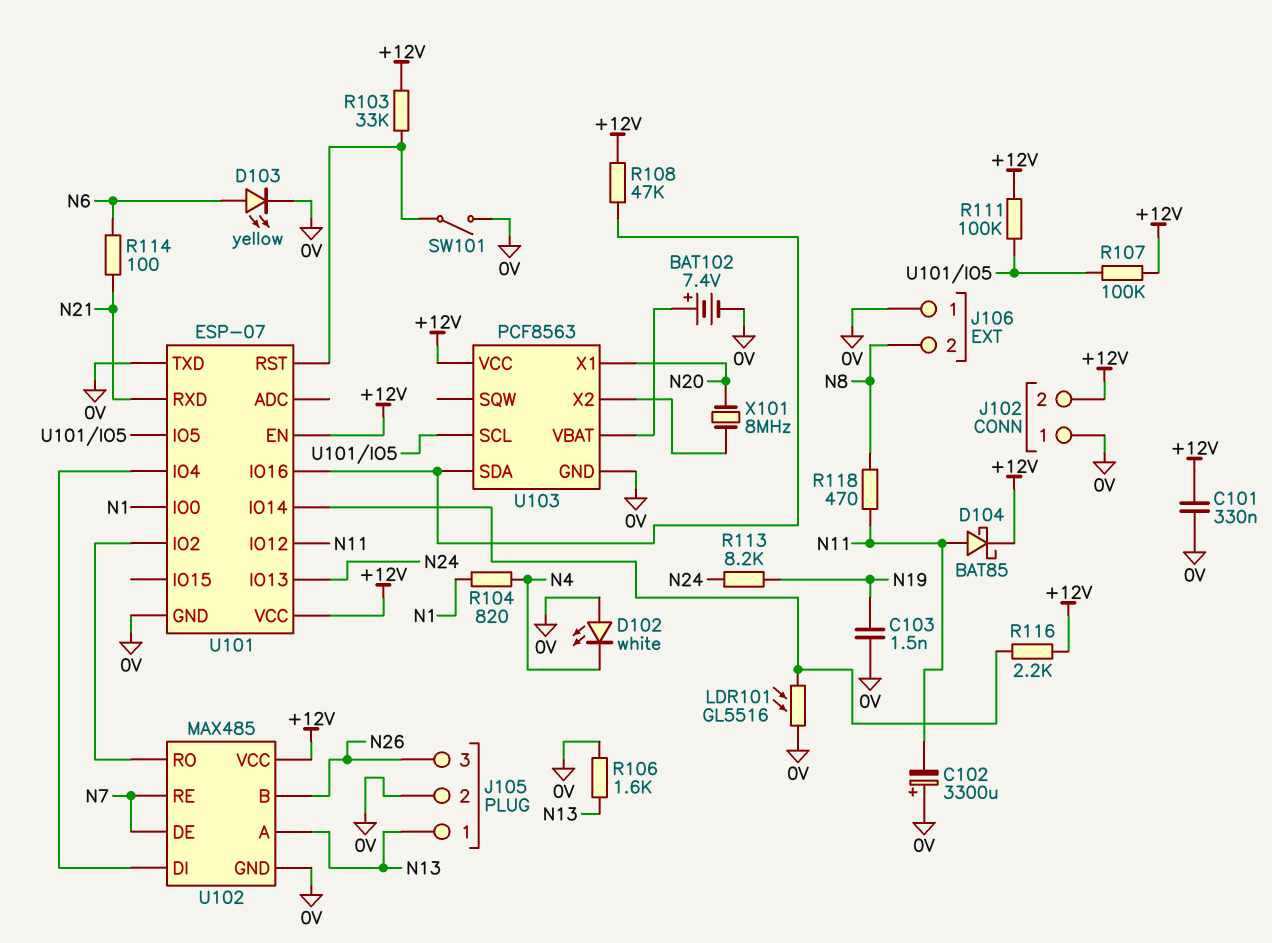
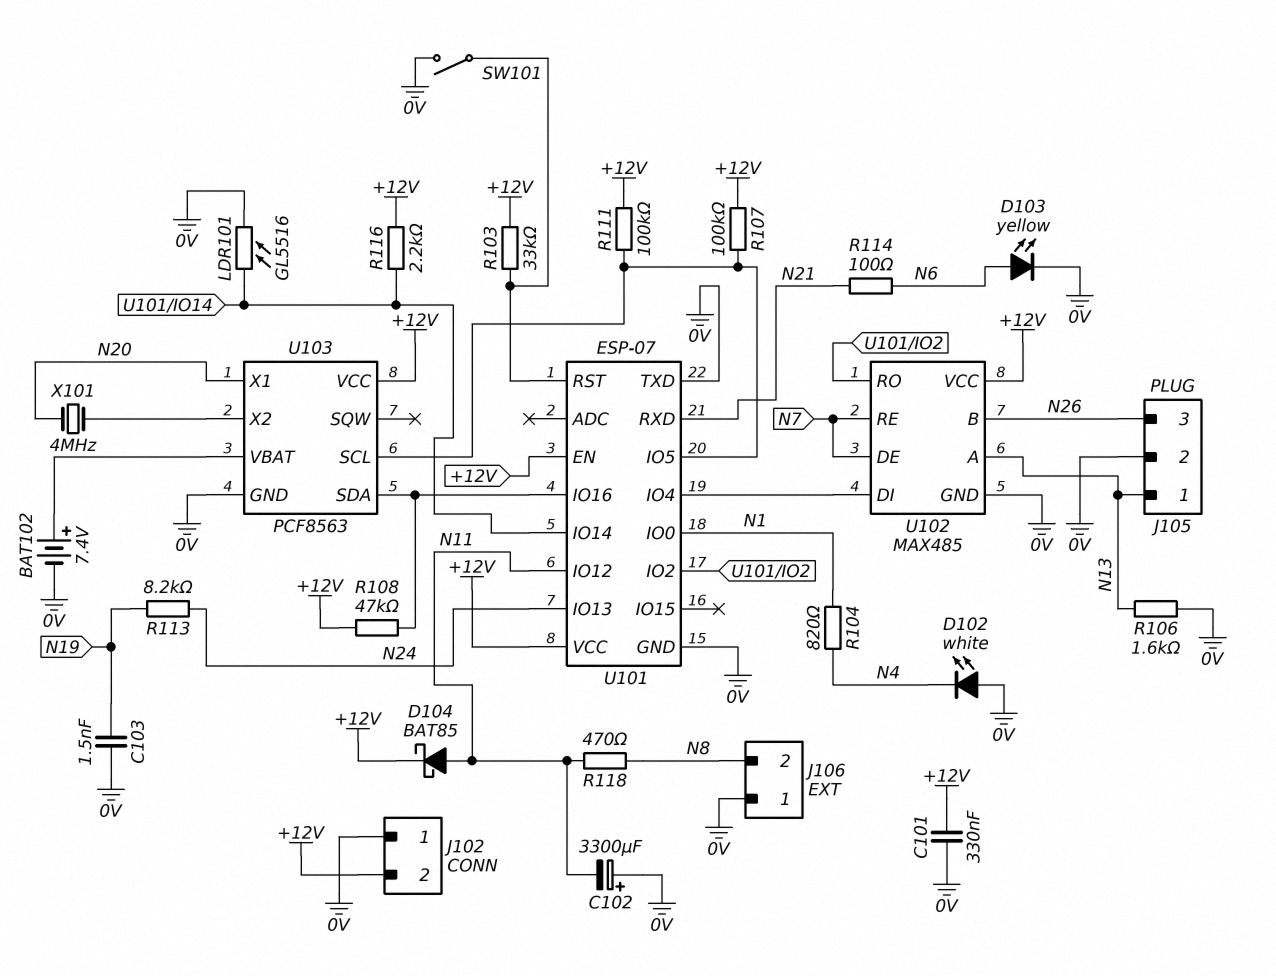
X101: 8MHz (N20, U103/X2) -> 4MHz (N20, U103/X2)

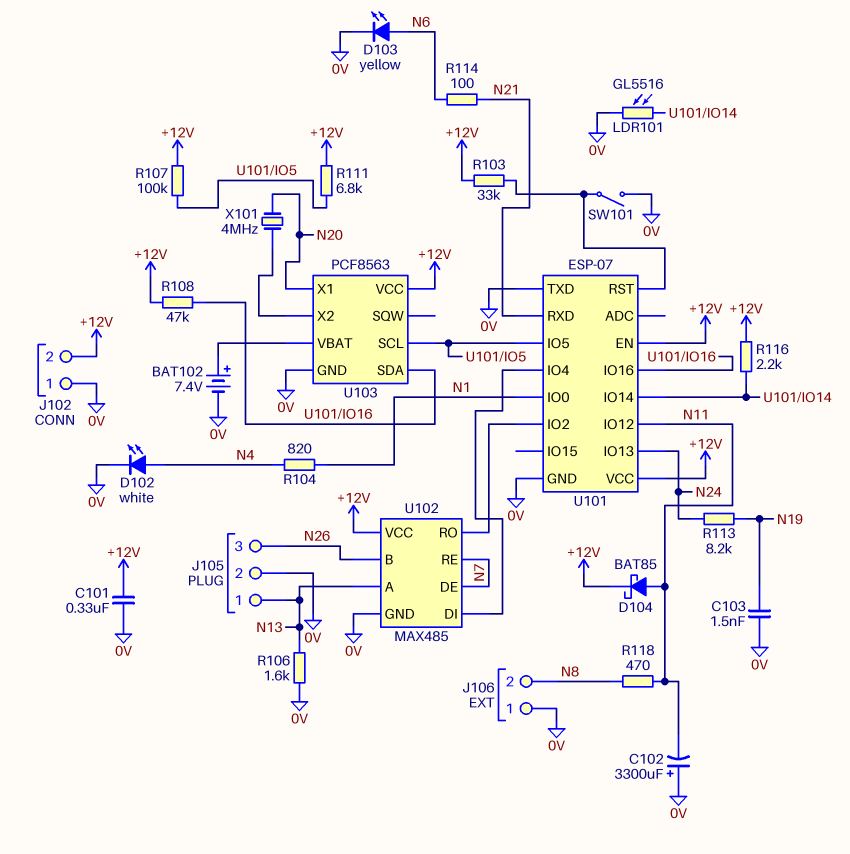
D102: LED white (A 0V, K N4) -> LED white (A N4, K 0V)
R111: 100k (+12V, U101/IO5) -> 6.8k (+12V, U101/IO5)

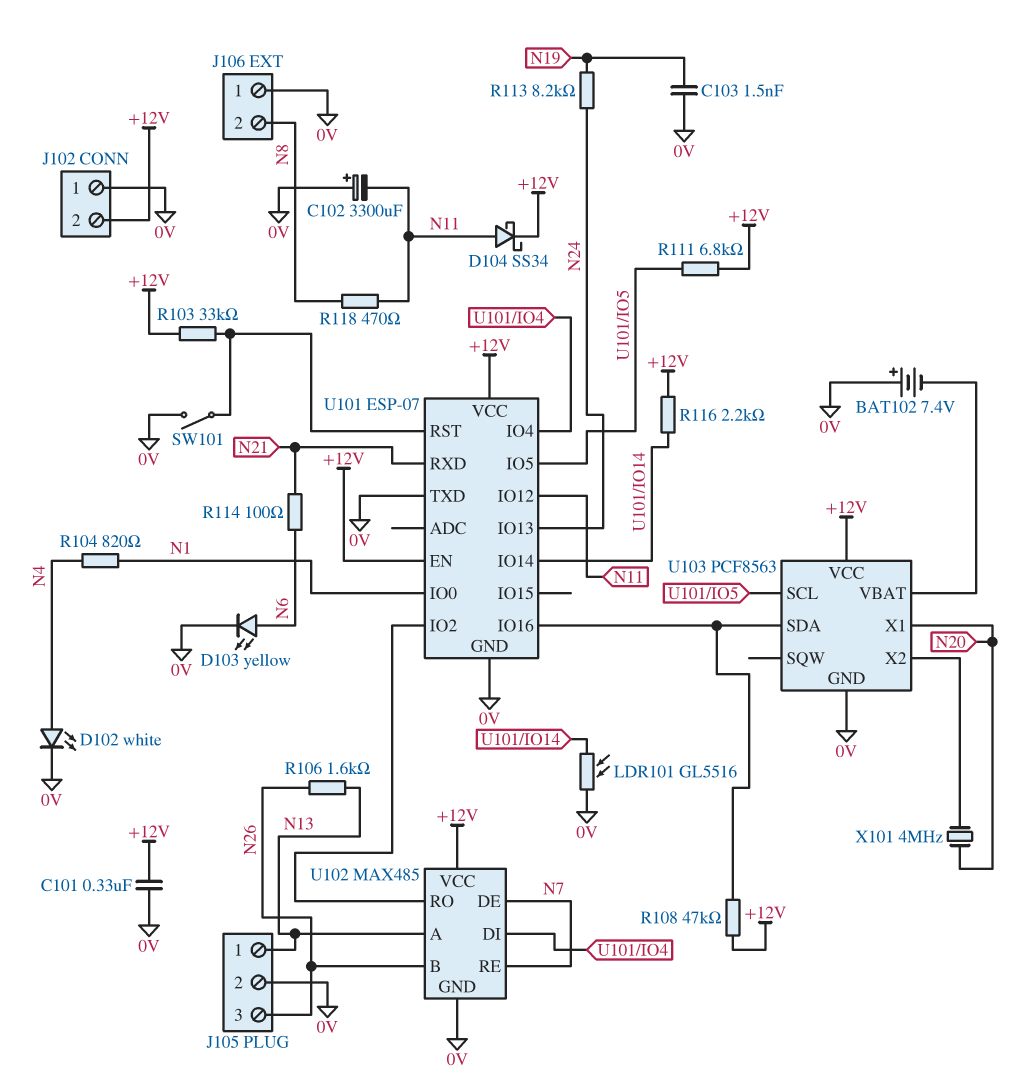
BAT102: 7.4V (plus U103/VBAT, minus 0V) -> 7.4V (plus 0V, minus U103/VBAT)
D104: schottky BAT85 (A N11, K +12V) -> schottky SS34 (A N11, K +12V)
R106: 1.6k (0V, N13) -> 1.6k (N13, N26)
R107: 100k (+12V, U101/IO5) -> none

